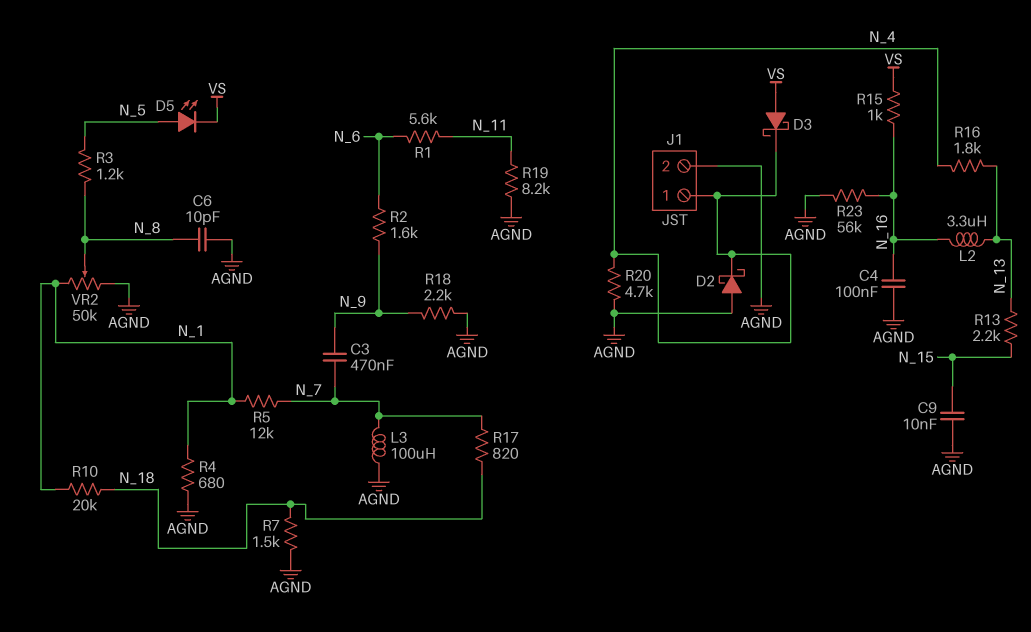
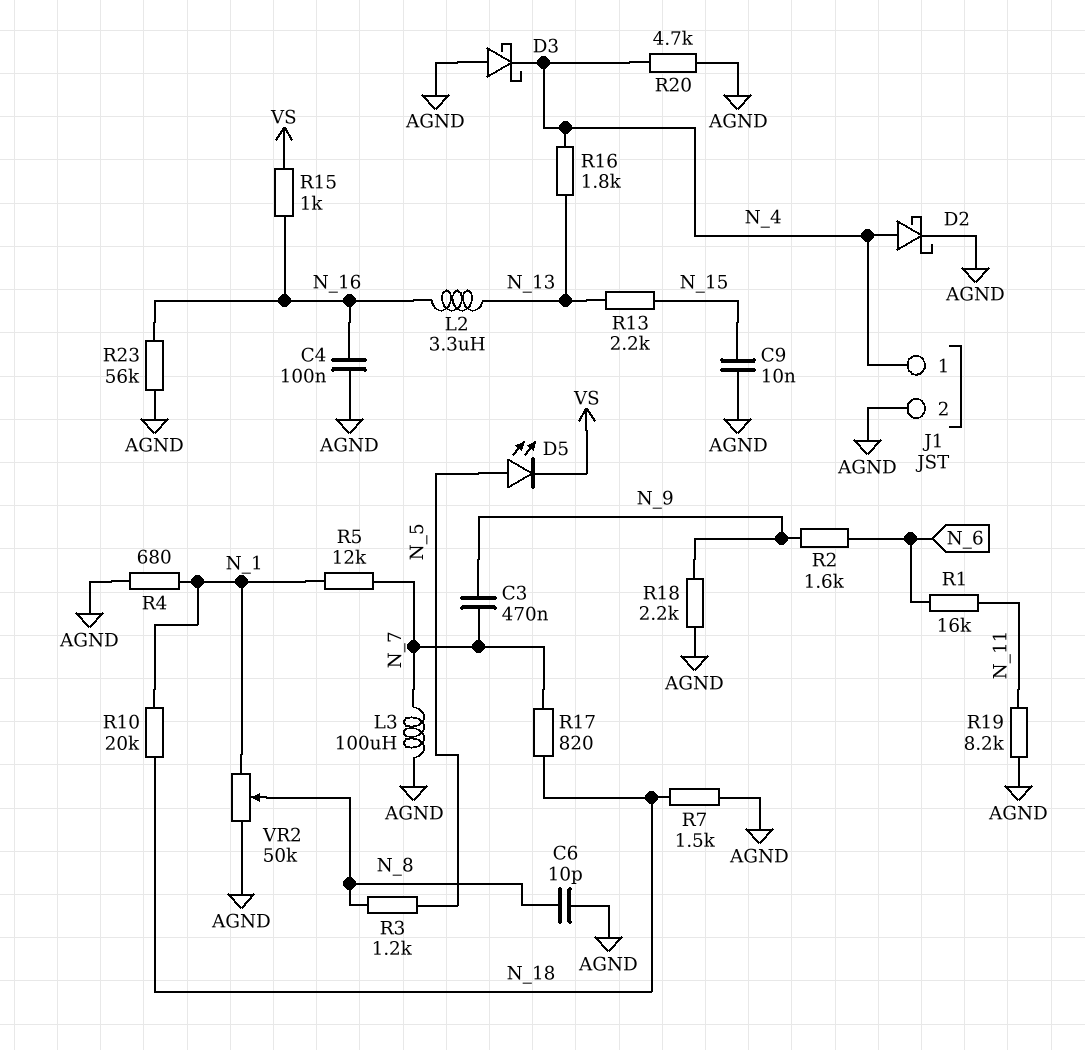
D2: schottky (A AGND, K N_4) -> schottky (A N_4, K AGND)
D3: schottky (A VS, K N_4) -> schottky (A AGND, K N_4)
R1: 5.6k (N_6, N_11) -> 16k (N_6, N_11)

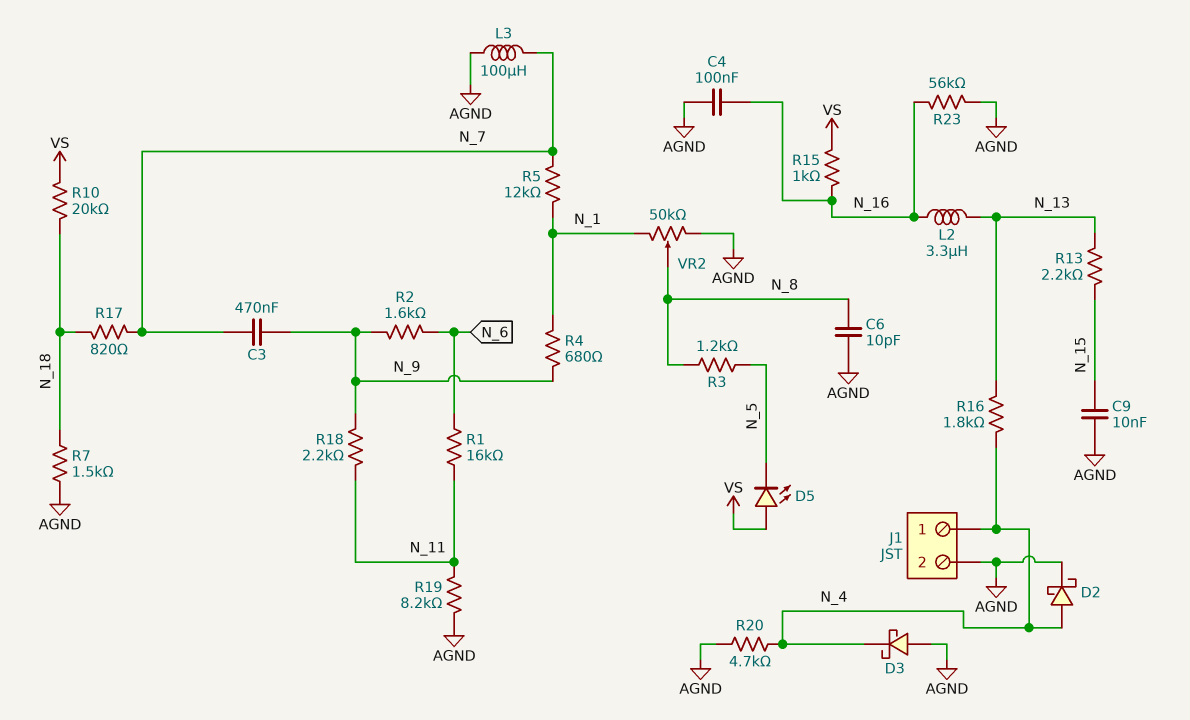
D5: LED (A N_5, K VS) -> LED (A VS, K N_5)
R4: 680 (AGND, N_1) -> 680 (N_1, N_9)
R10: 20k (N_1, N_18) -> 20k (N_18, VS)
R18: 2.2k (AGND, N_9) -> 2.2k (N_9, N_11)

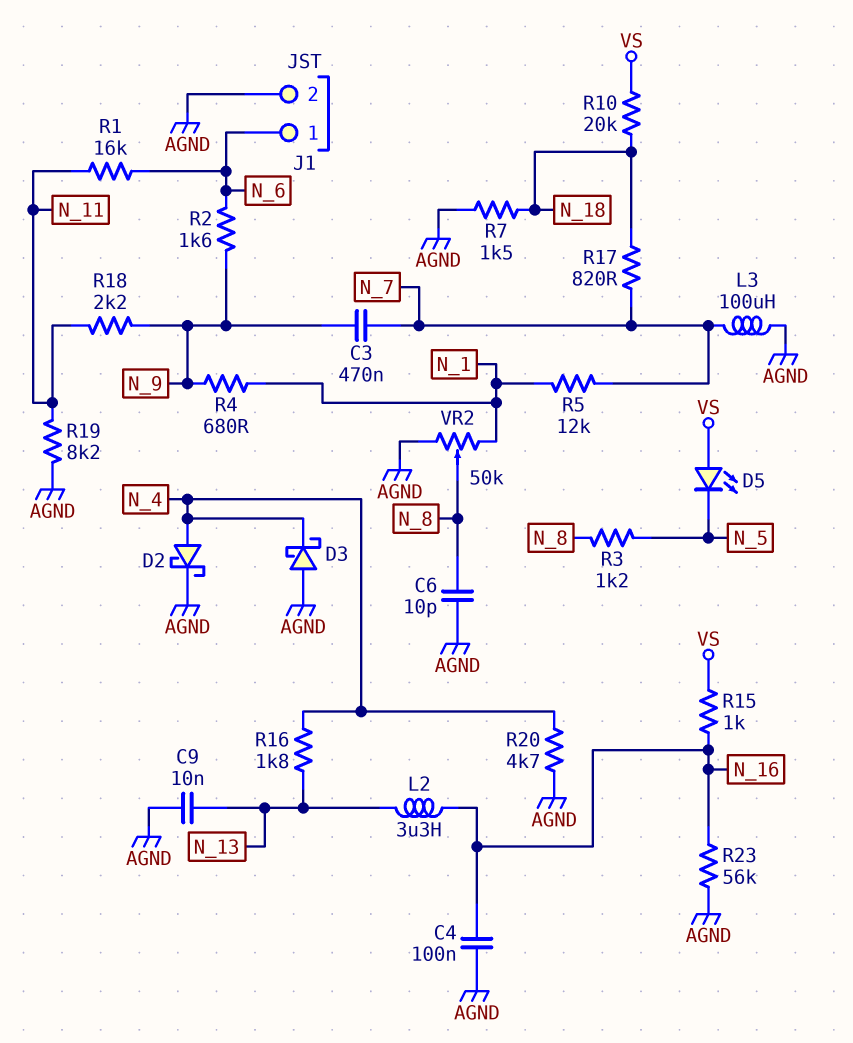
C9: 10nF (AGND, N_15) -> 10nF (AGND, N_13)
J1 pin 1: N_4 -> N_6
R13: 2.2k (N_13, N_15) -> none

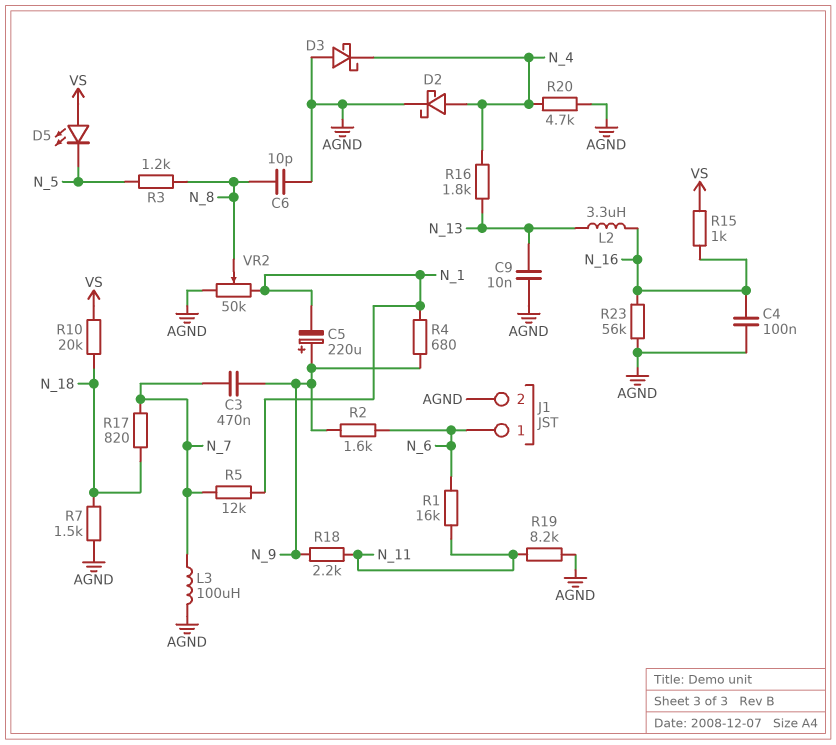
C5: none -> 220uF (plus N_9, minus N_1)

